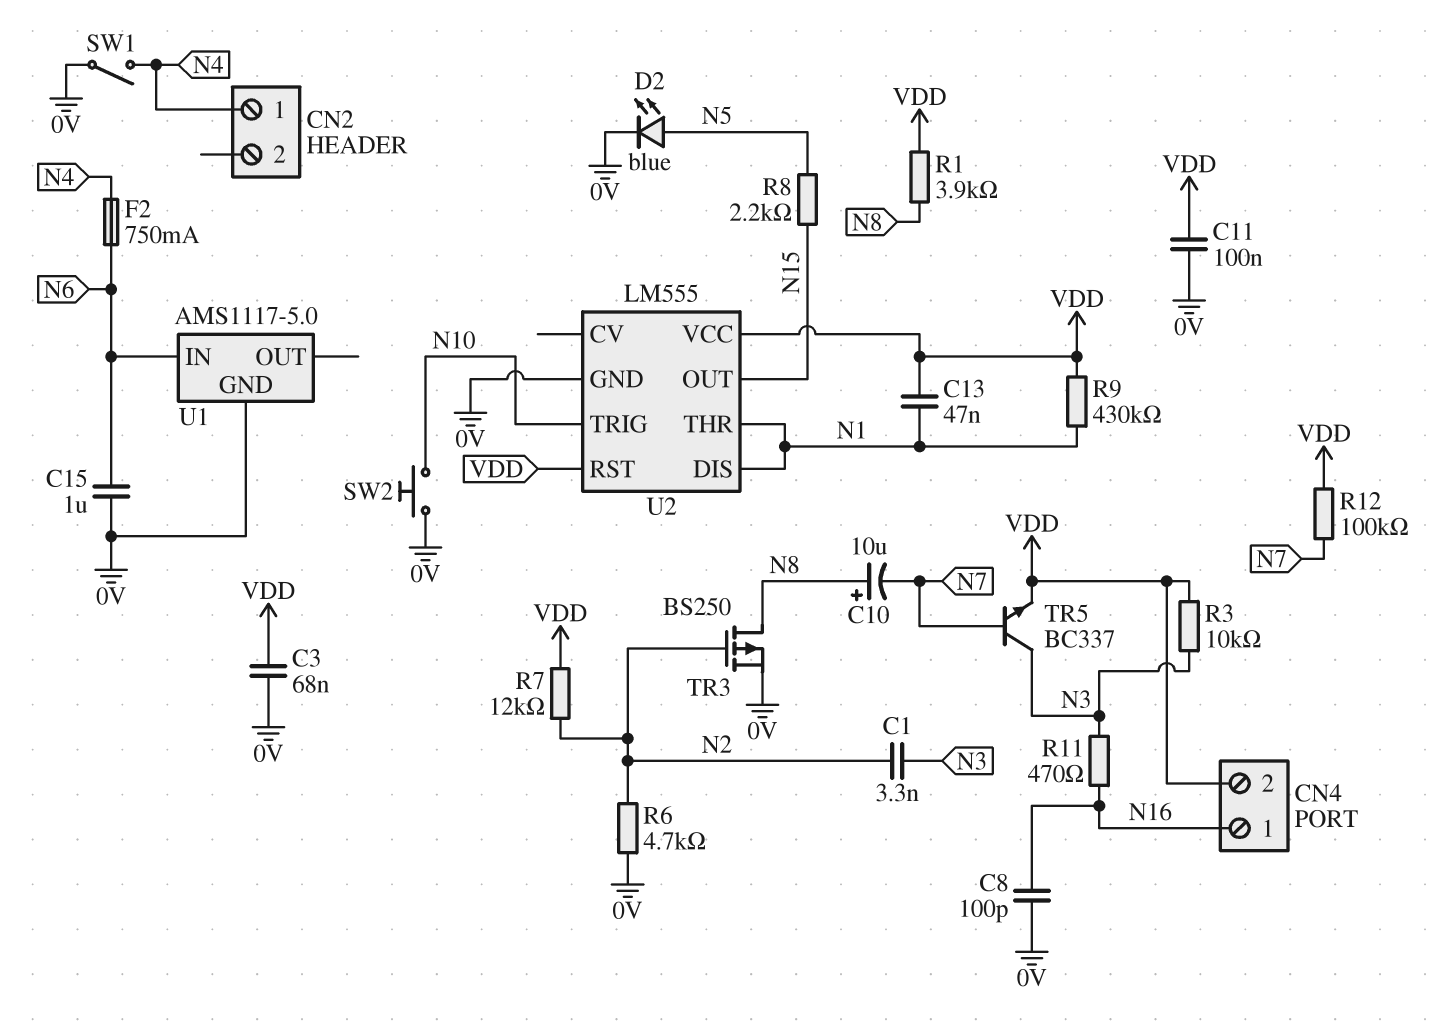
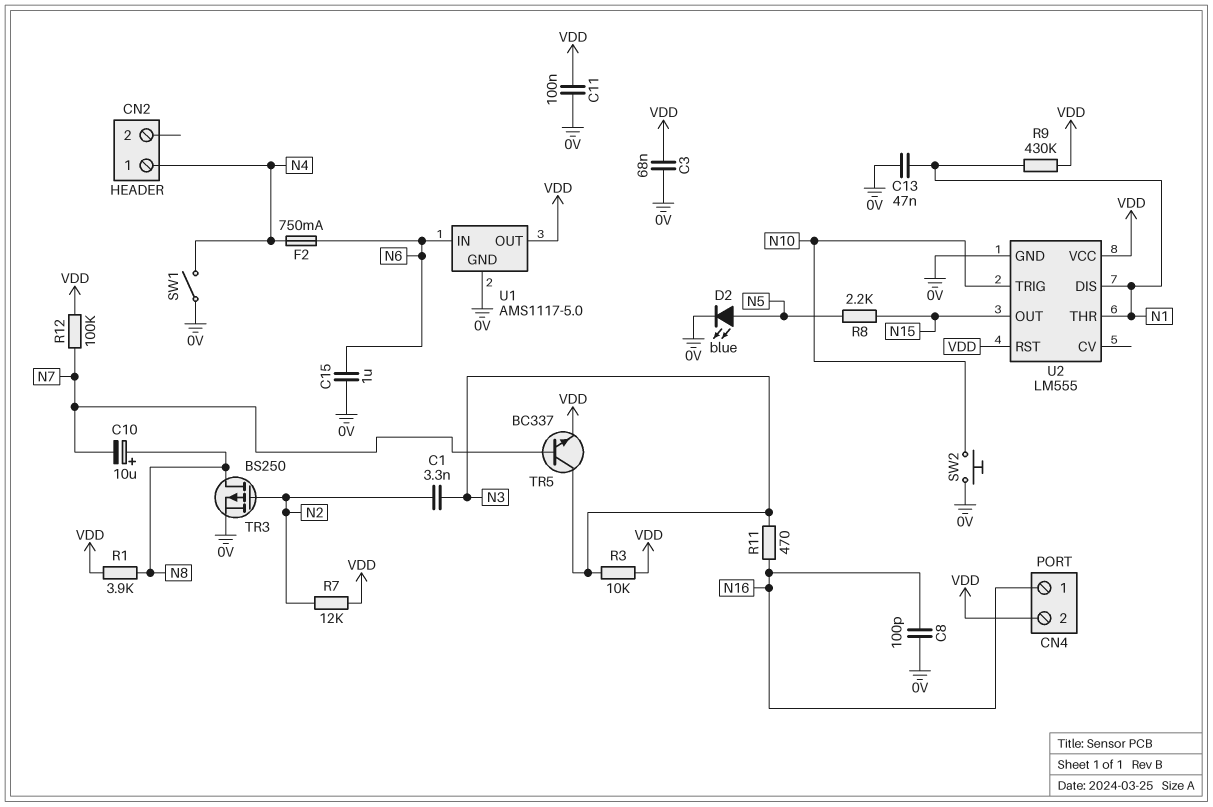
C13: 47nF (N1, VDD) -> 47nF (0V, N1)
R6: 4.7k (0V, N2) -> none
U1 pin OUT: none -> VDD

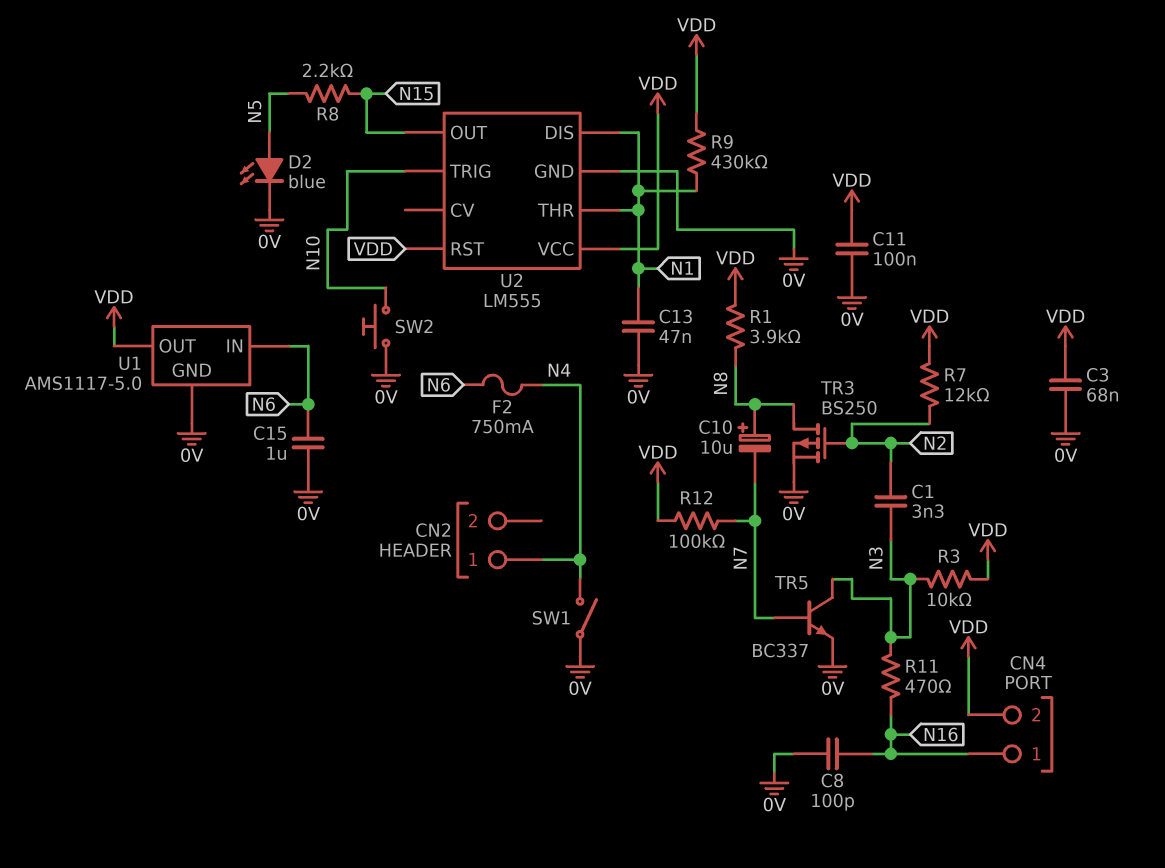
TR5: NPN BC337 (B N7, C N3, E VDD) -> NPN BC337 (B N7, C N3, E 0V)

